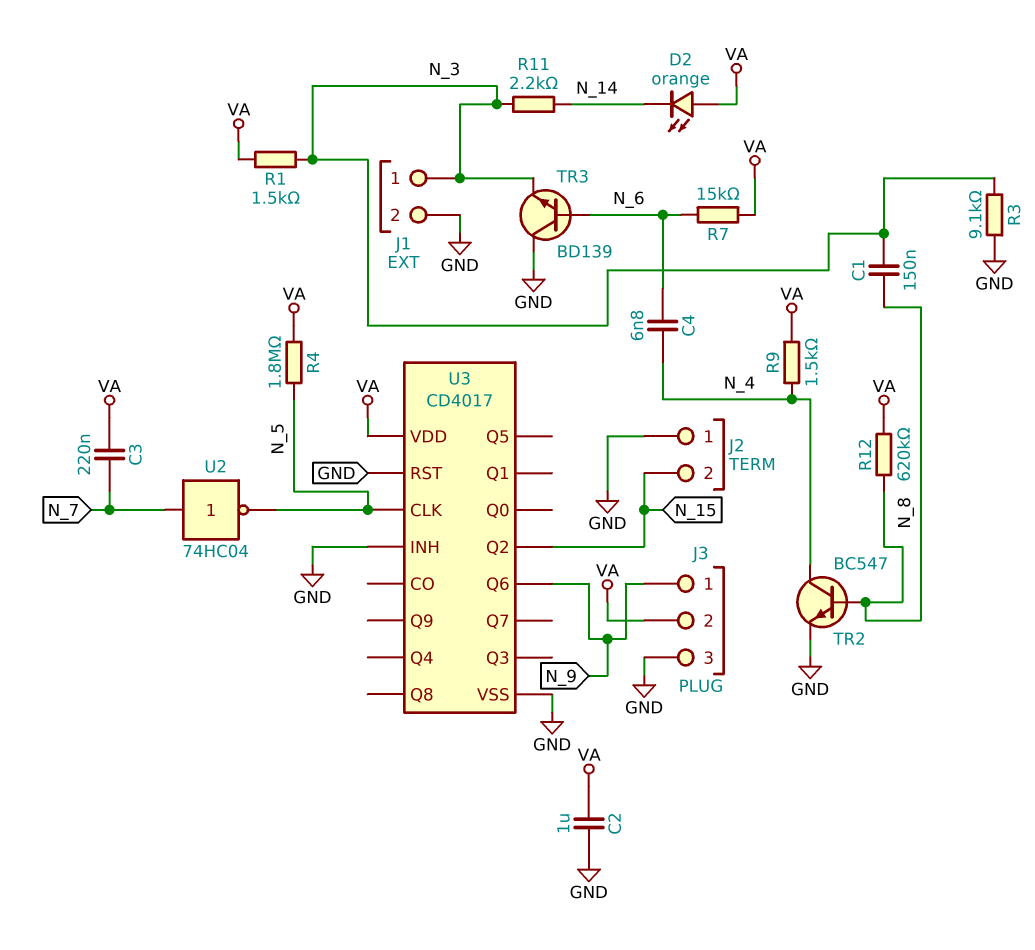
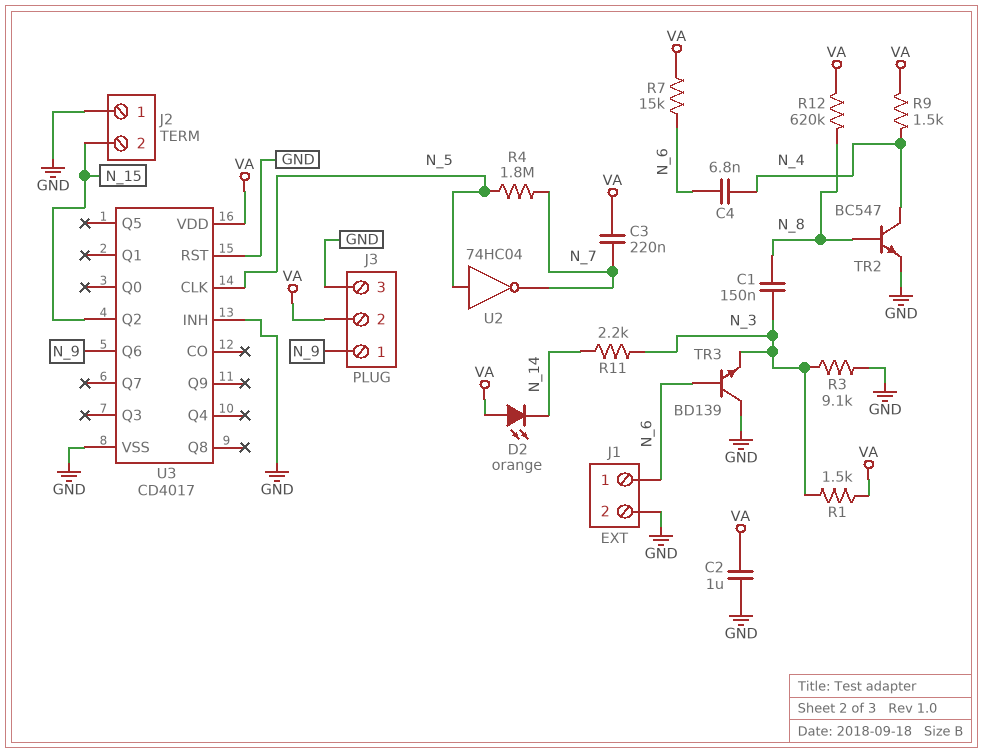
J1 pin 1: N_3 -> N_6
R4: 1.8M (N_5, VA) -> 1.8M (N_5, N_7)
U2: NOT 74HC04 (in N_7, out N_5) -> NOT 74HC04 (in N_5, out N_7)

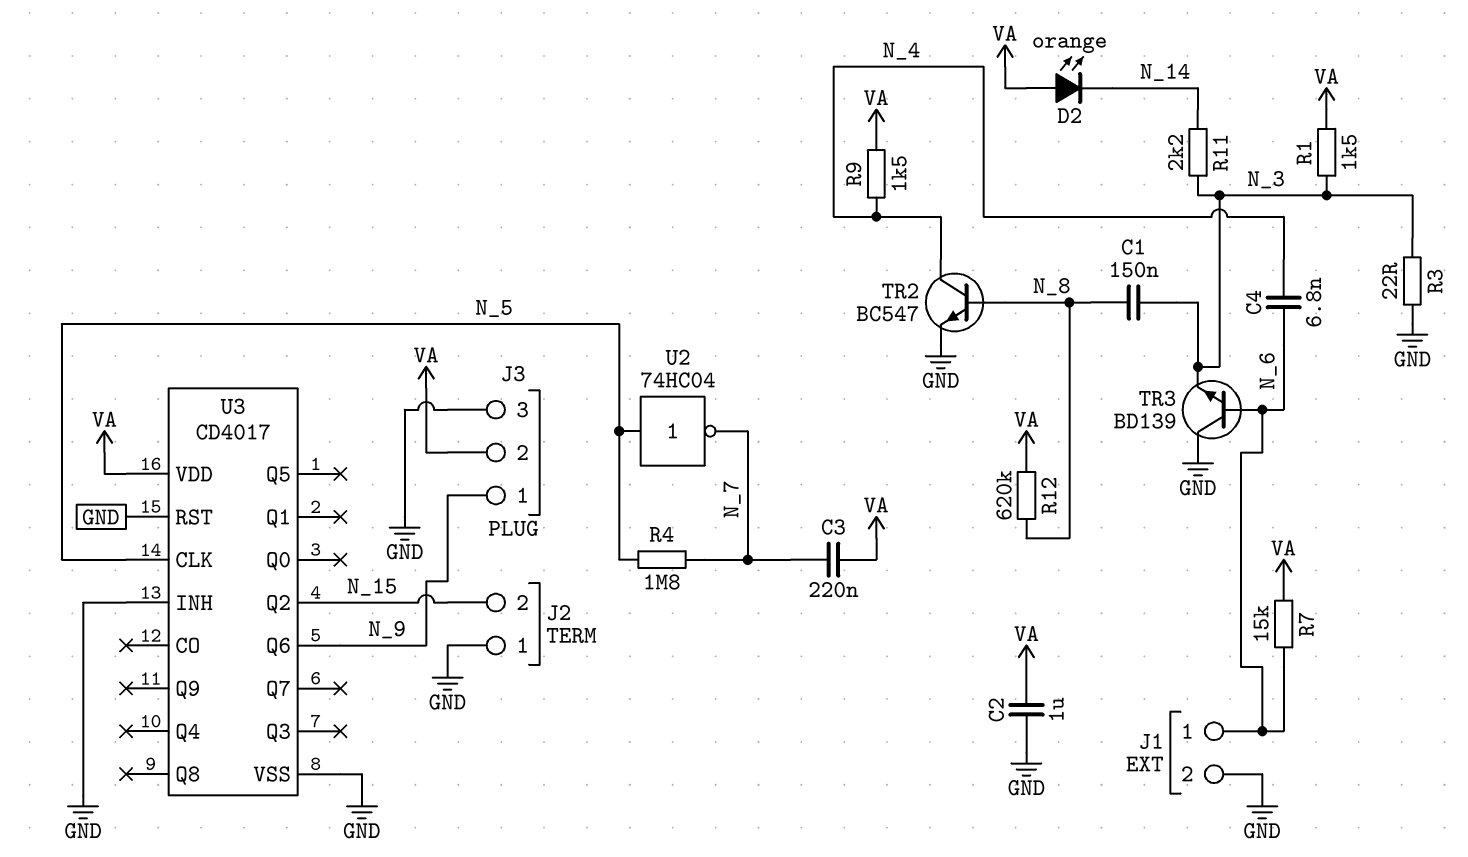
R3: 9.1k (GND, N_3) -> 22 (GND, N_3)

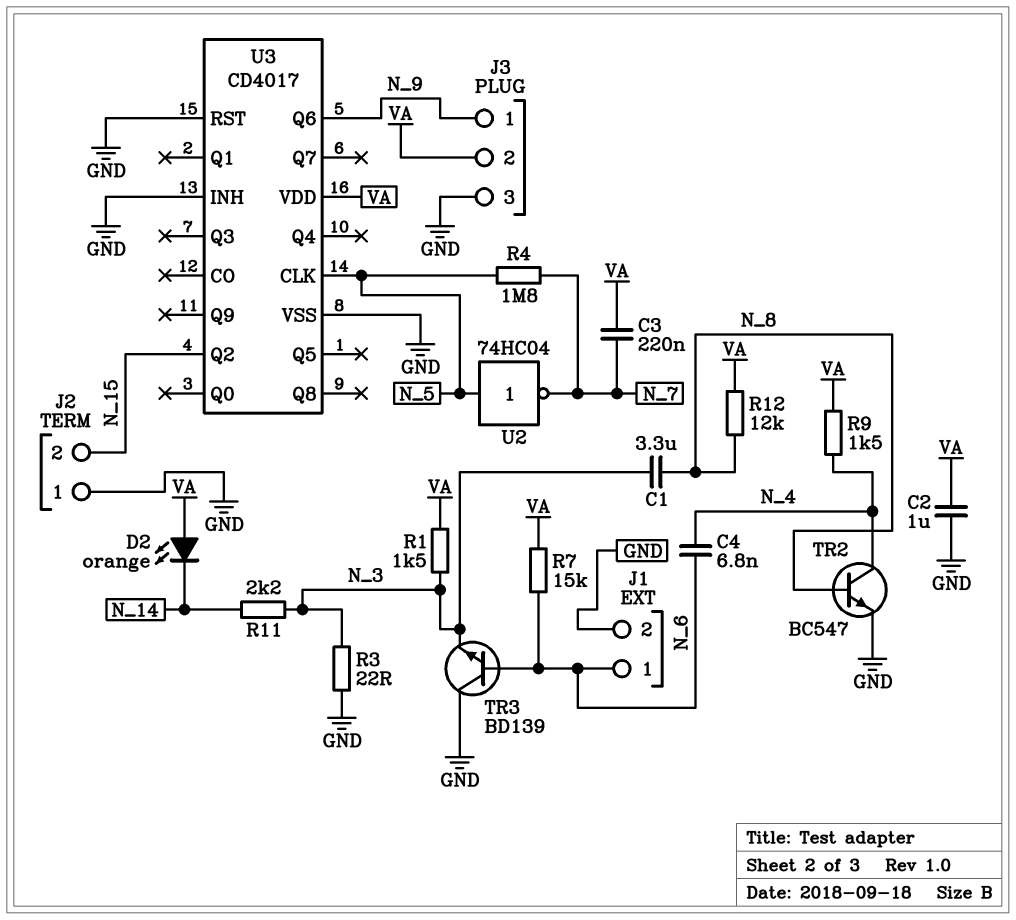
C1: 150nF (N_3, N_8) -> 3.3uF (N_3, N_8)
R12: 620k (N_8, VA) -> 12k (N_8, VA)

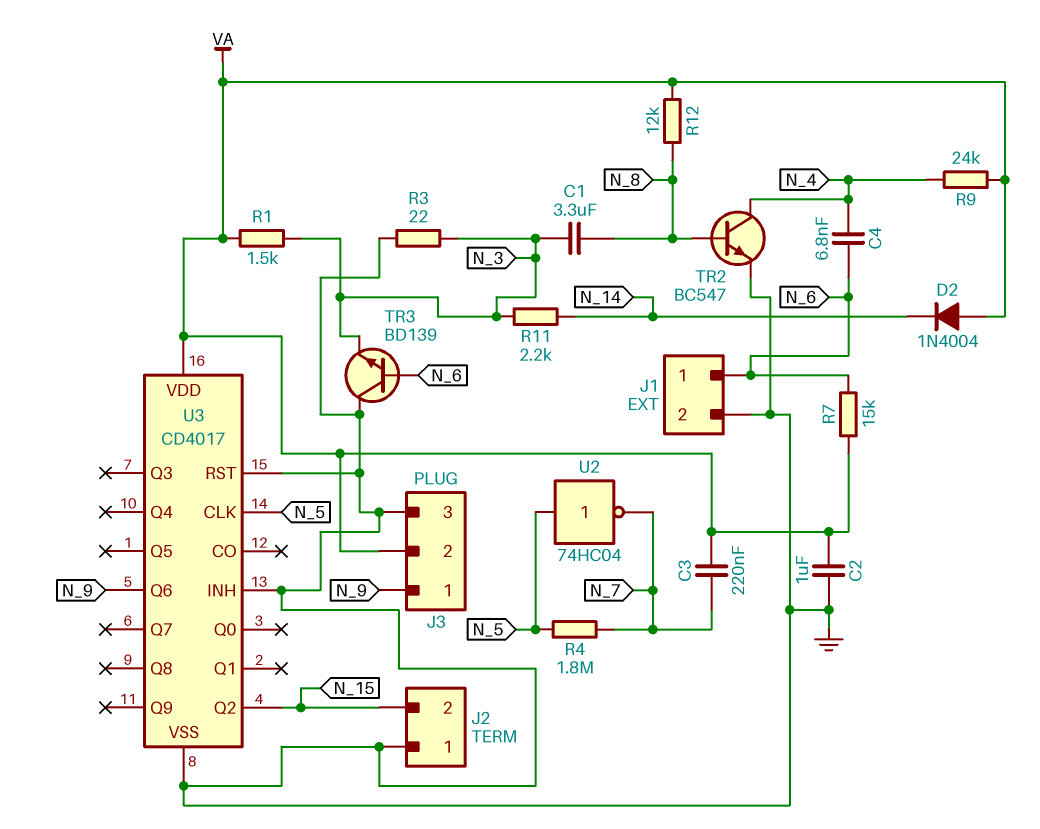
D2: LED orange (A VA, K N_14) -> diode 1N4004 (A VA, K N_14)
R9: 1.5k (N_4, VA) -> 24k (N_4, VA)

